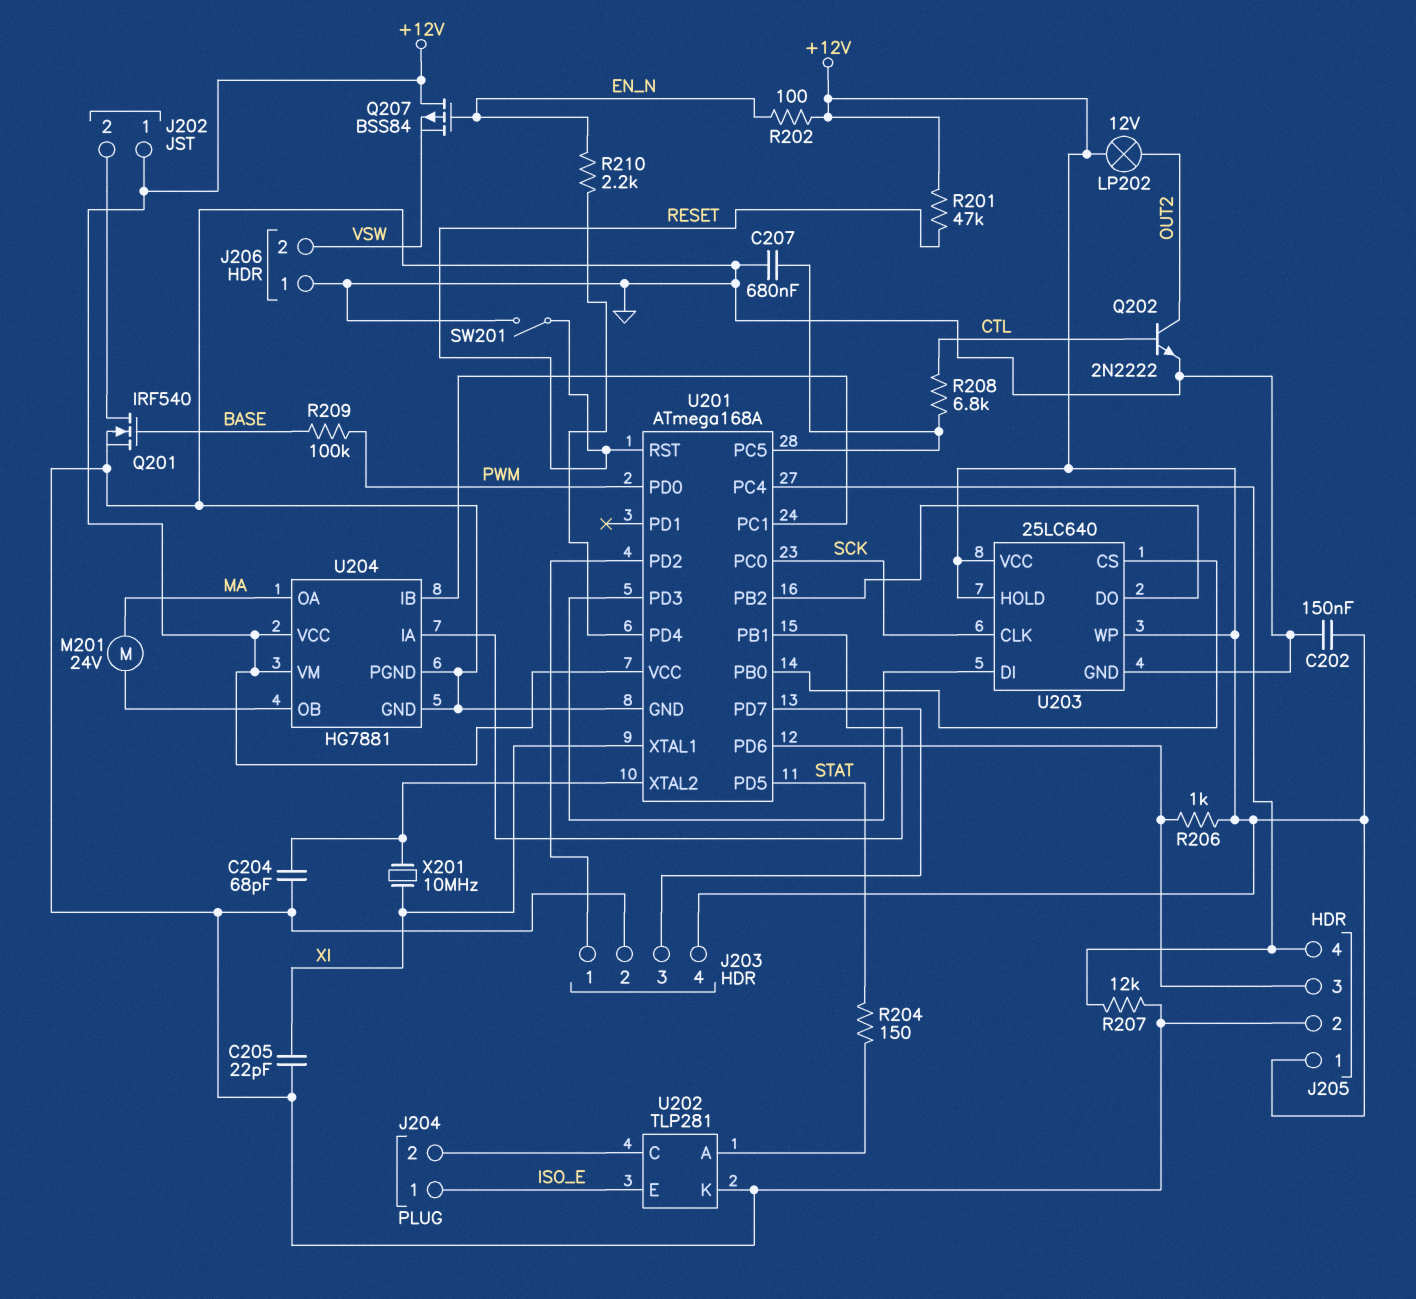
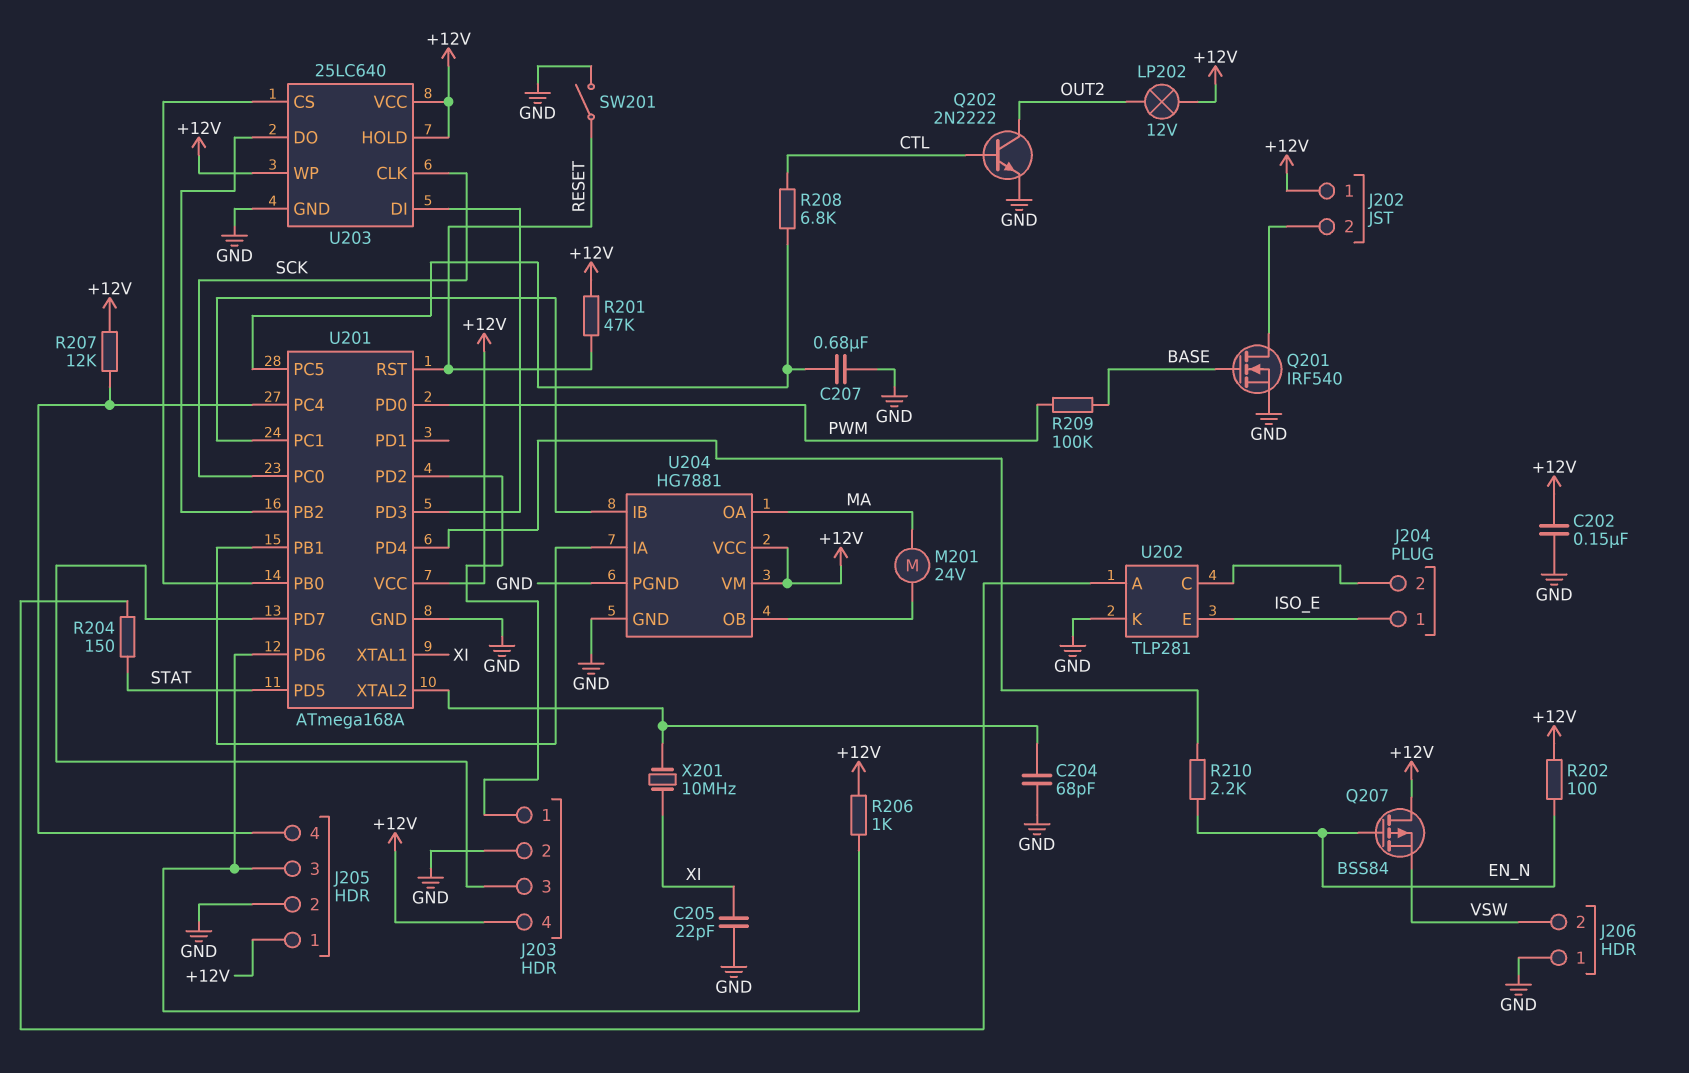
R207: 12k (GND, J205/4) -> 12k (+12V, J205/4)

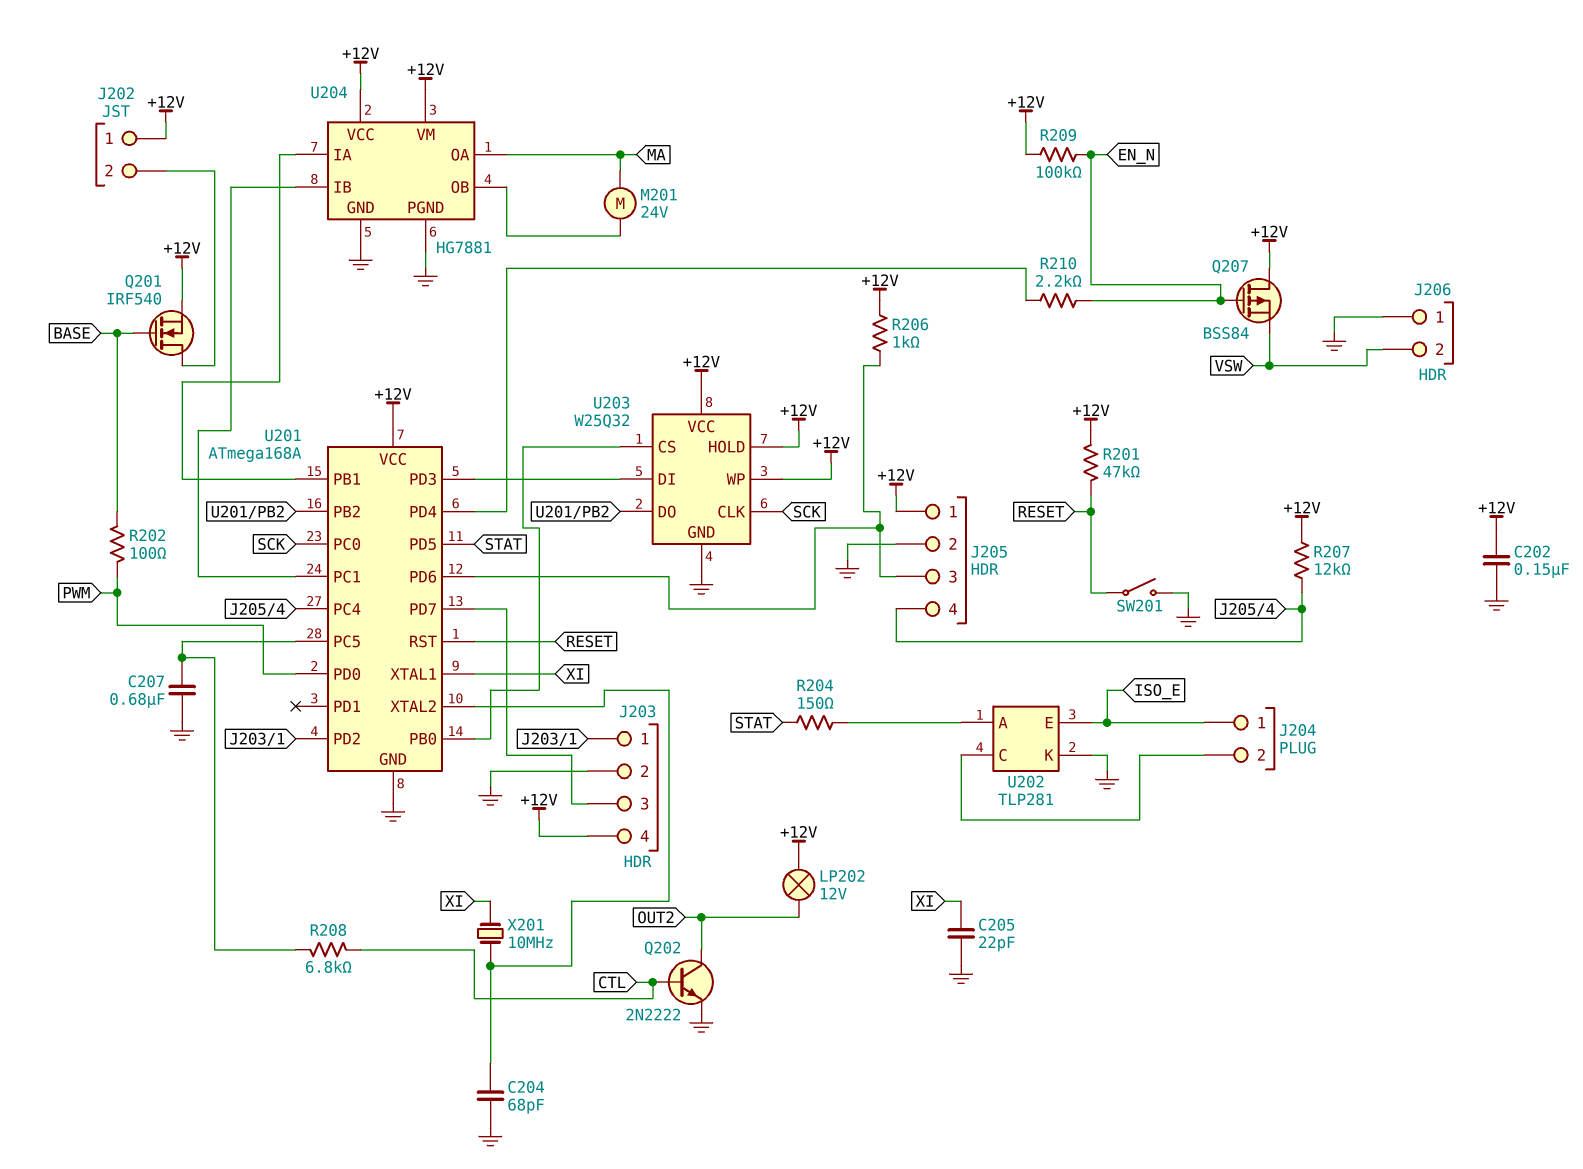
Q201: NMOS IRF540 (G BASE, D J202/2, S GND) -> NMOS IRF540 (G BASE, D J202/2, S +12V)
R202: 100 (+12V, EN_N) -> 100 (BASE, PWM)
R209: 100k (BASE, PWM) -> 100k (+12V, EN_N)
U203: 25LC640 -> W25Q32

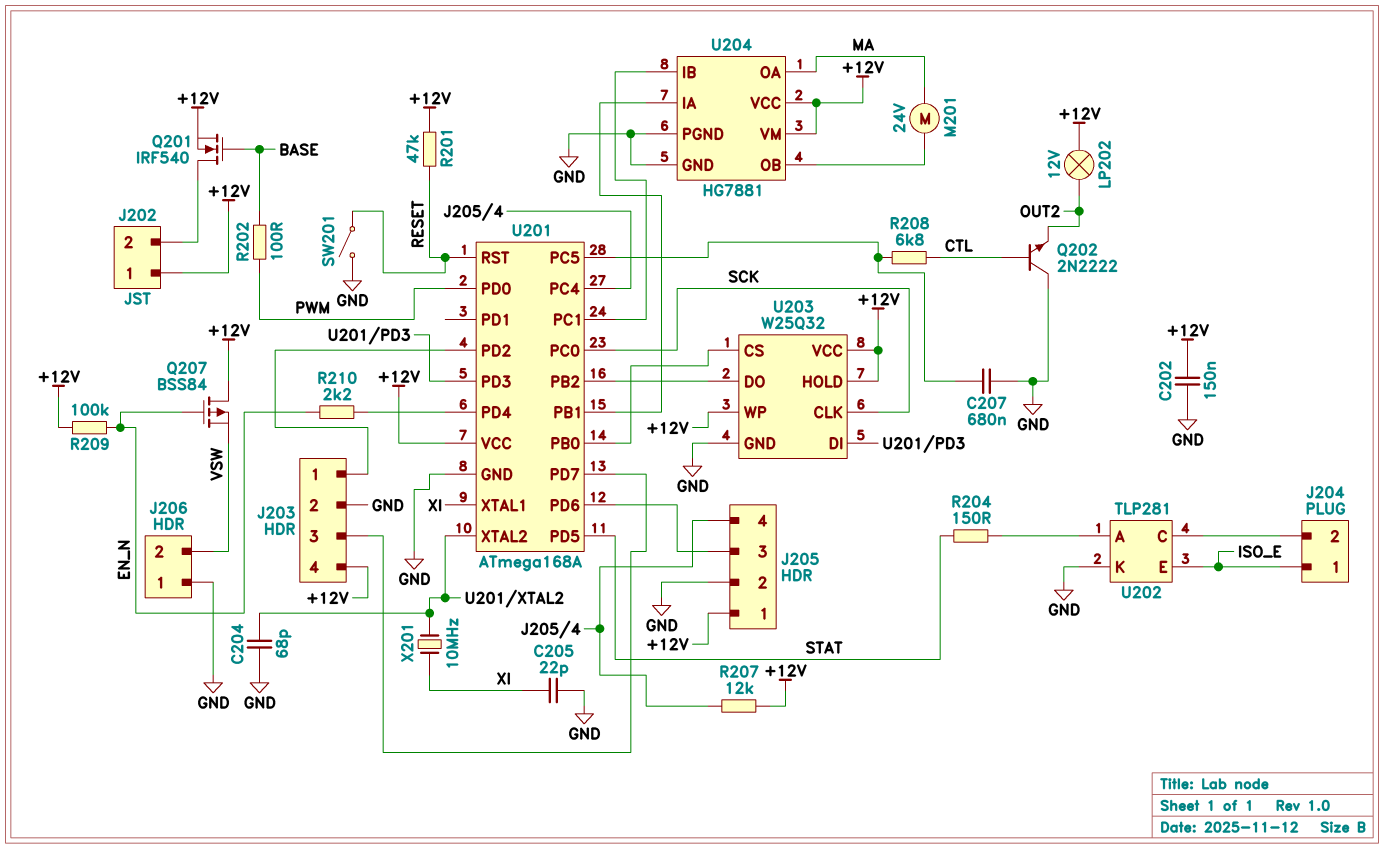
Q202: NPN 2N2222 (B CTL, C OUT2, E GND) -> NPN 2N2222 (B CTL, C GND, E OUT2)
R206: 1k (+12V, J205/3) -> none

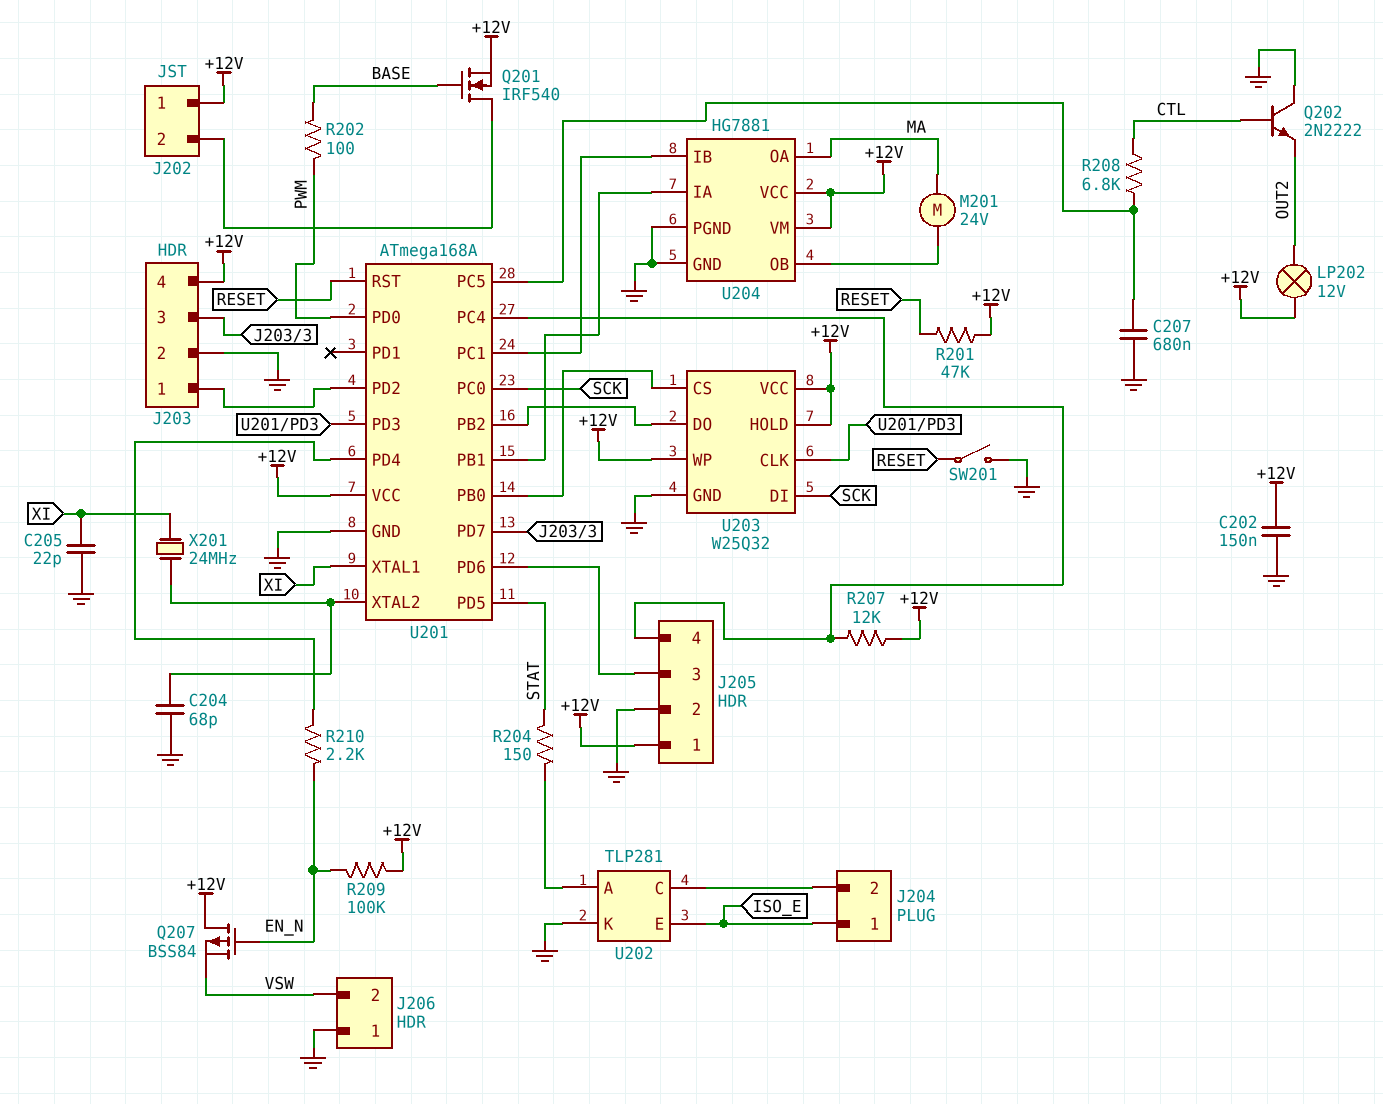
U203 pin CLK: SCK -> U201/PD3
U203 pin DI: U201/PD3 -> SCK
X201: 10MHz (U201/XTAL2, XI) -> 24MHz (U201/XTAL2, XI)

